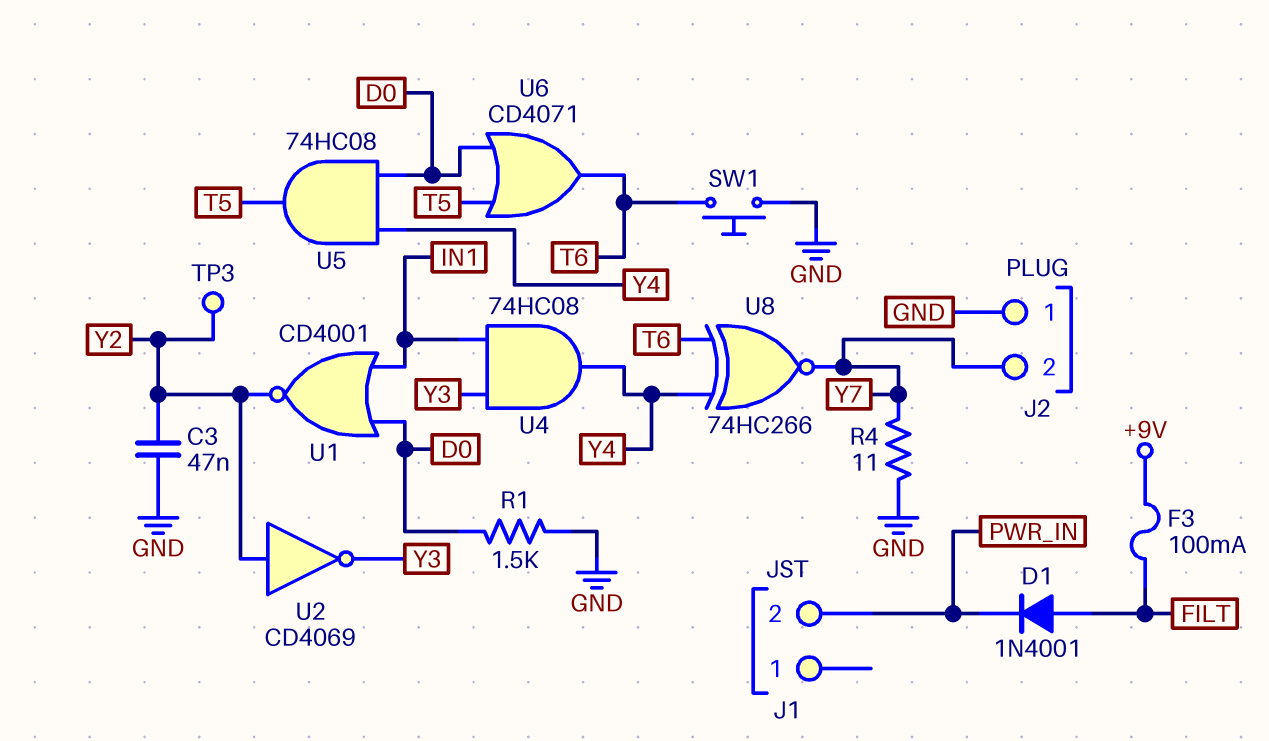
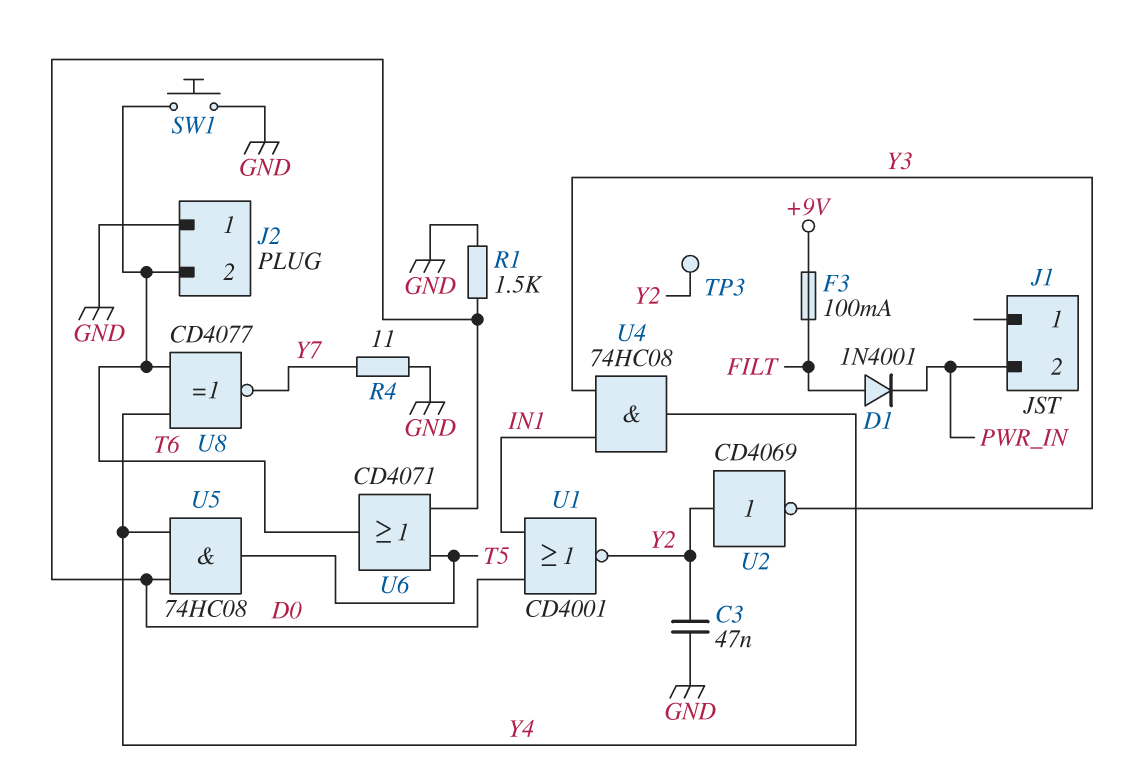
J2 pin 2: Y7 -> T6
U8: XNOR 74HC266 (in T6, in Y4, out Y7) -> XNOR CD4077 (in T6, in Y4, out Y7)

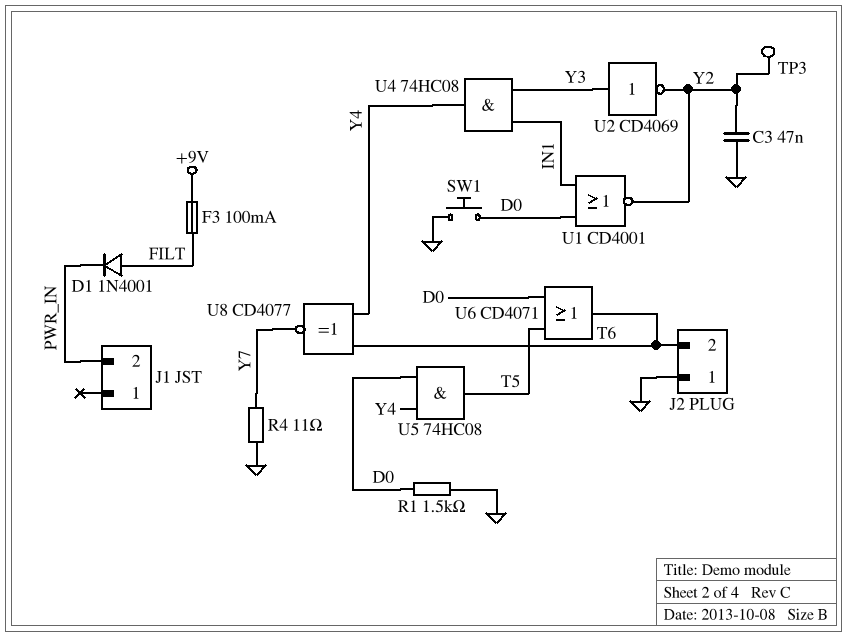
SW1: button (GND, T6) -> button (D0, GND)
U2: NOT CD4069 (in Y2, out Y3) -> NOT CD4069 (in Y3, out Y2)

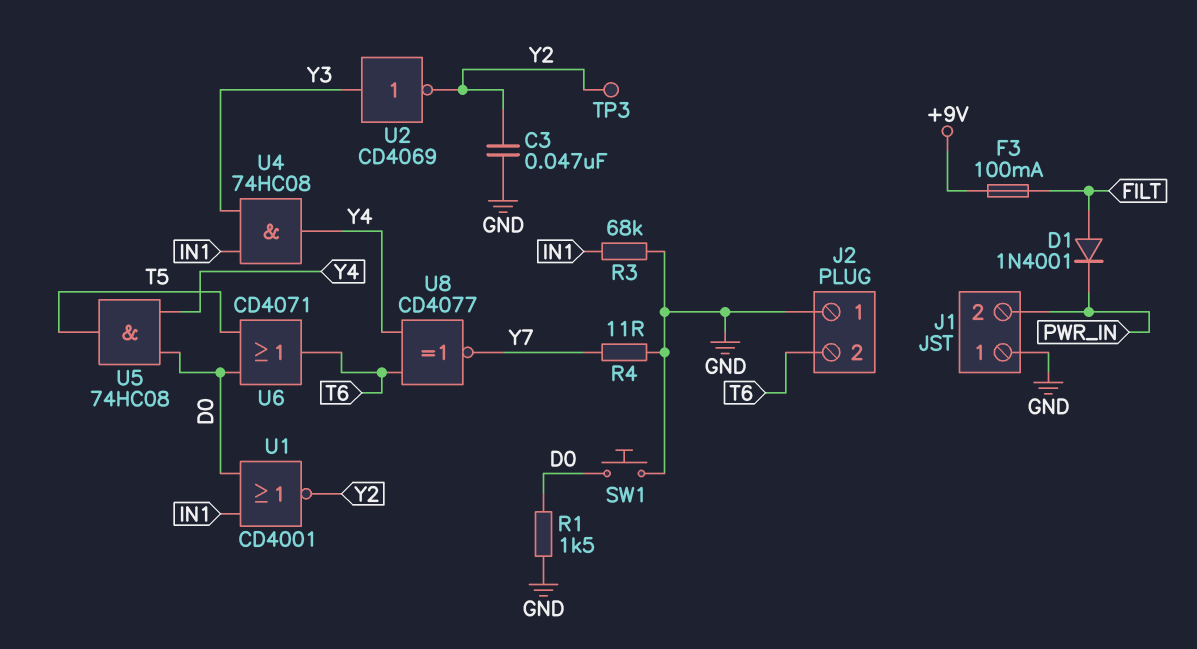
J1 pin 1: none -> GND
R3: none -> 68k (GND, IN1)

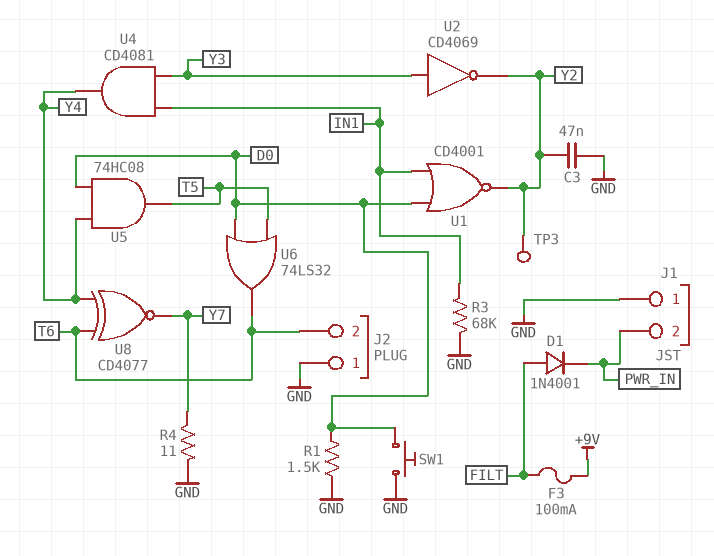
U4: AND 74HC08 (in IN1, in Y3, out Y4) -> AND CD4081 (in IN1, in Y3, out Y4)
U6: OR CD4071 (in D0, in T5, out T6) -> OR 74LS32 (in D0, in T5, out T6)

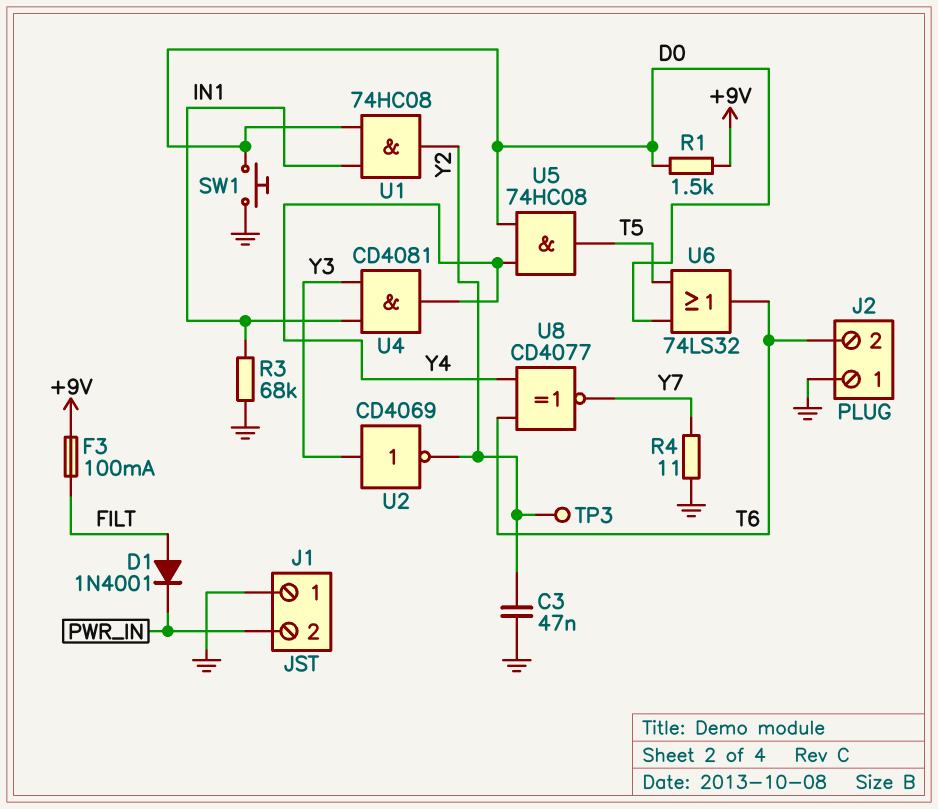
R1: 1.5k (D0, GND) -> 1.5k (+9V, D0)
U1: NOR CD4001 (in D0, in IN1, out Y2) -> AND 74HC08 (in D0, in IN1, out Y2)

